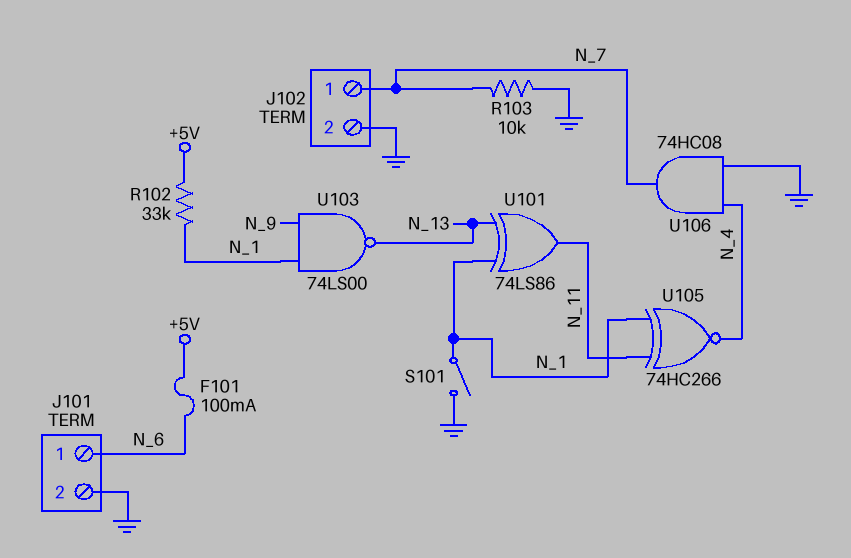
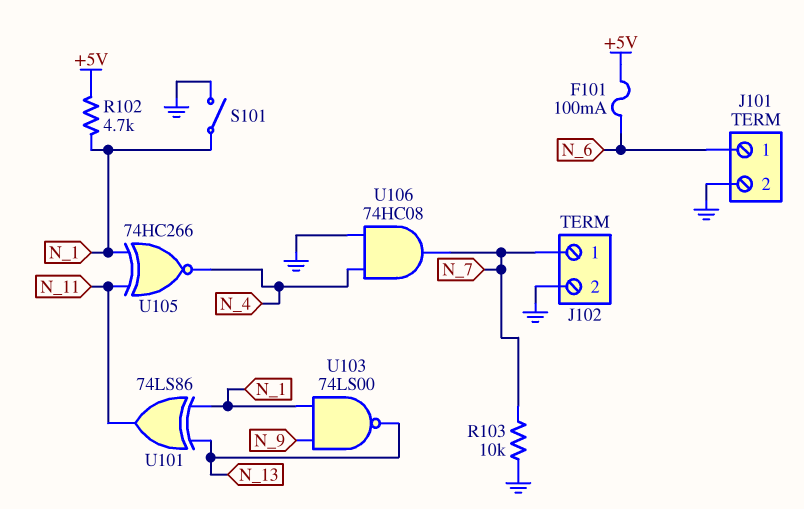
R102: 33k (+5V, N_1) -> 4.7k (+5V, N_1)

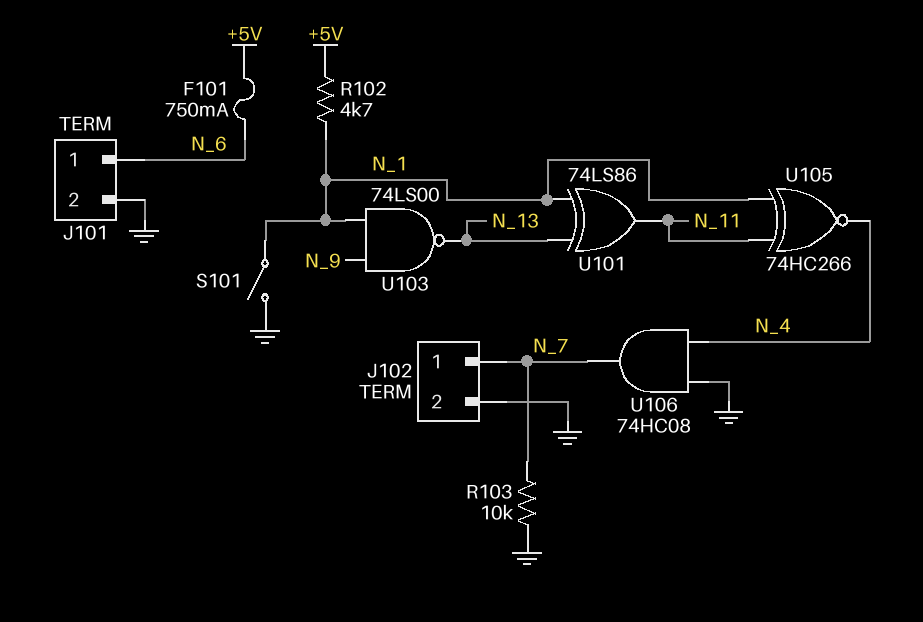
F101: 100mA (+5V, N_6) -> 750mA (+5V, N_6)

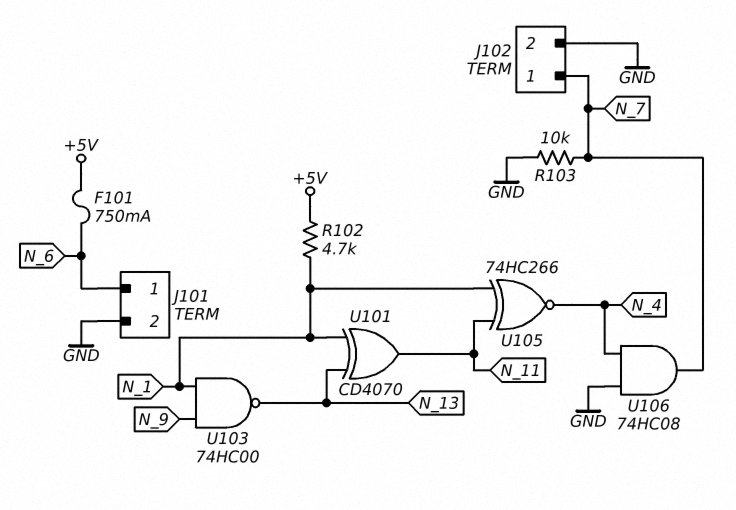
S101: switch (GND, N_1) -> none
U101: XOR 74LS86 (in N_1, in N_13, out N_11) -> XOR CD4070 (in N_1, in N_13, out N_11)
U103: NAND 74LS00 (in N_1, in N_9, out N_13) -> NAND 74HC00 (in N_1, in N_9, out N_13)

